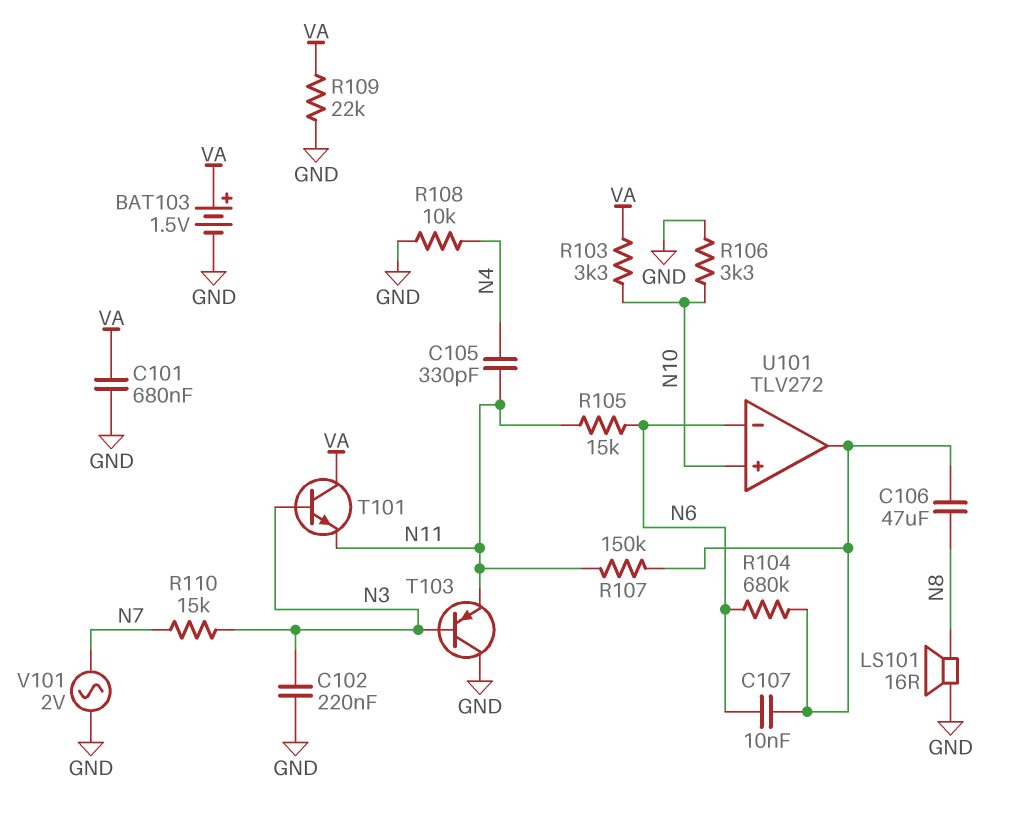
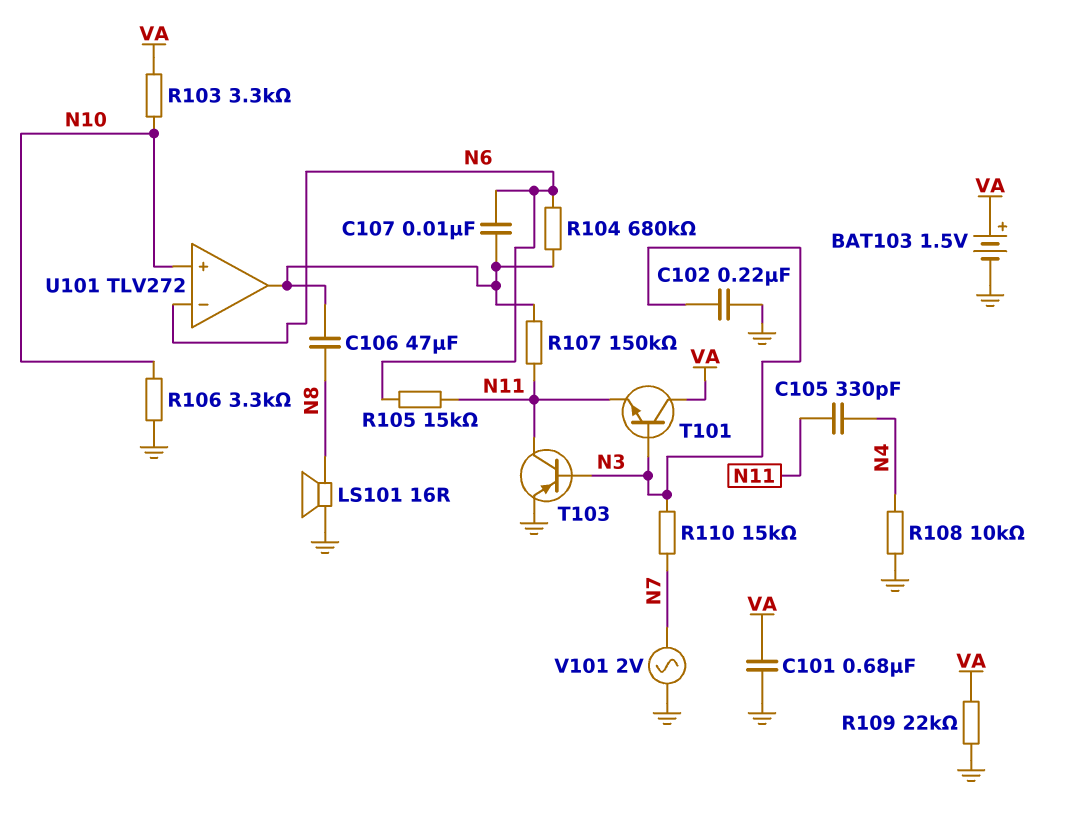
T103: PNP (B N3, C GND, E N11) -> PNP (B N3, C N11, E GND)

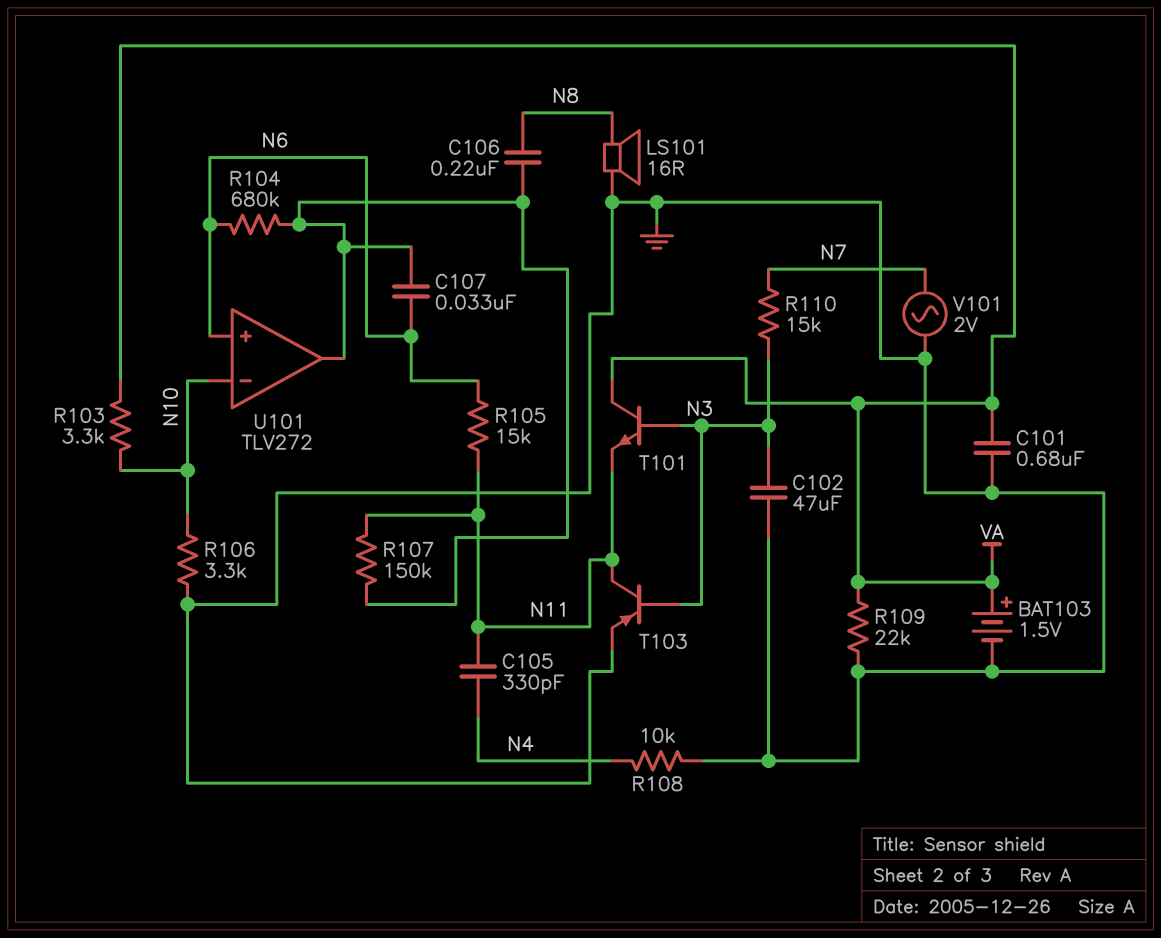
C102: 220nF (GND, N3) -> 47uF (GND, N3)
C106: 47uF (N8, U101/out) -> 220nF (N8, U101/out)
C107: 10nF (N6, U101/out) -> 33nF (N6, U101/out)
U101 pin in+: N10 -> N6
U101 pin in-: N6 -> N10

